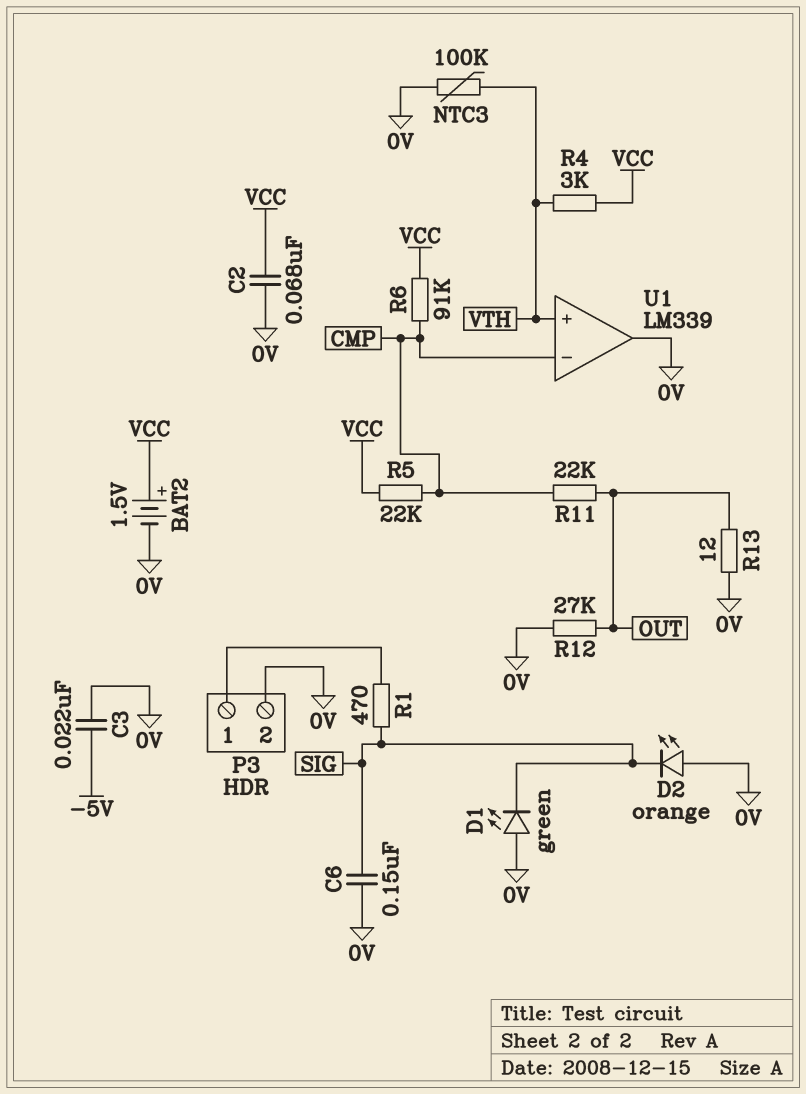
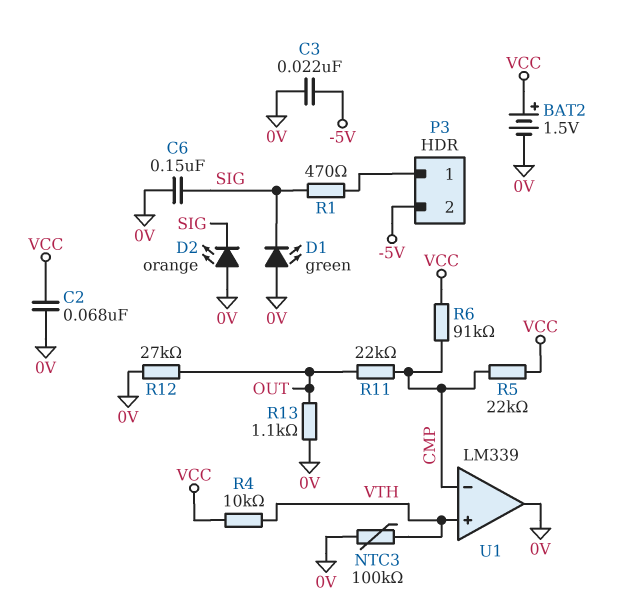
P3 pin 2: 0V -> -5V
R4: 3k (VCC, VTH) -> 10k (VCC, VTH)
R13: 12 (0V, OUT) -> 1.1k (0V, OUT)

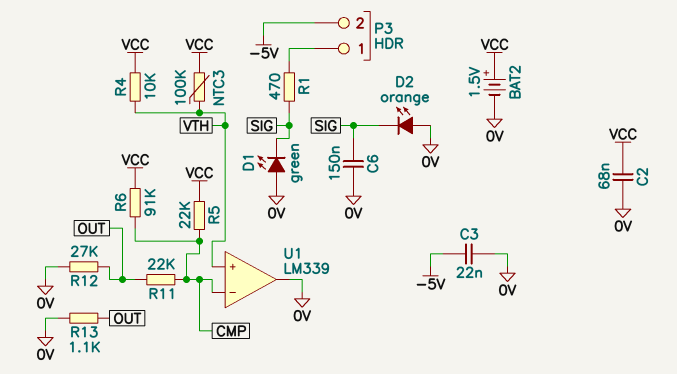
NTC3: 100k (0V, VTH) -> 100k (VCC, VTH)

